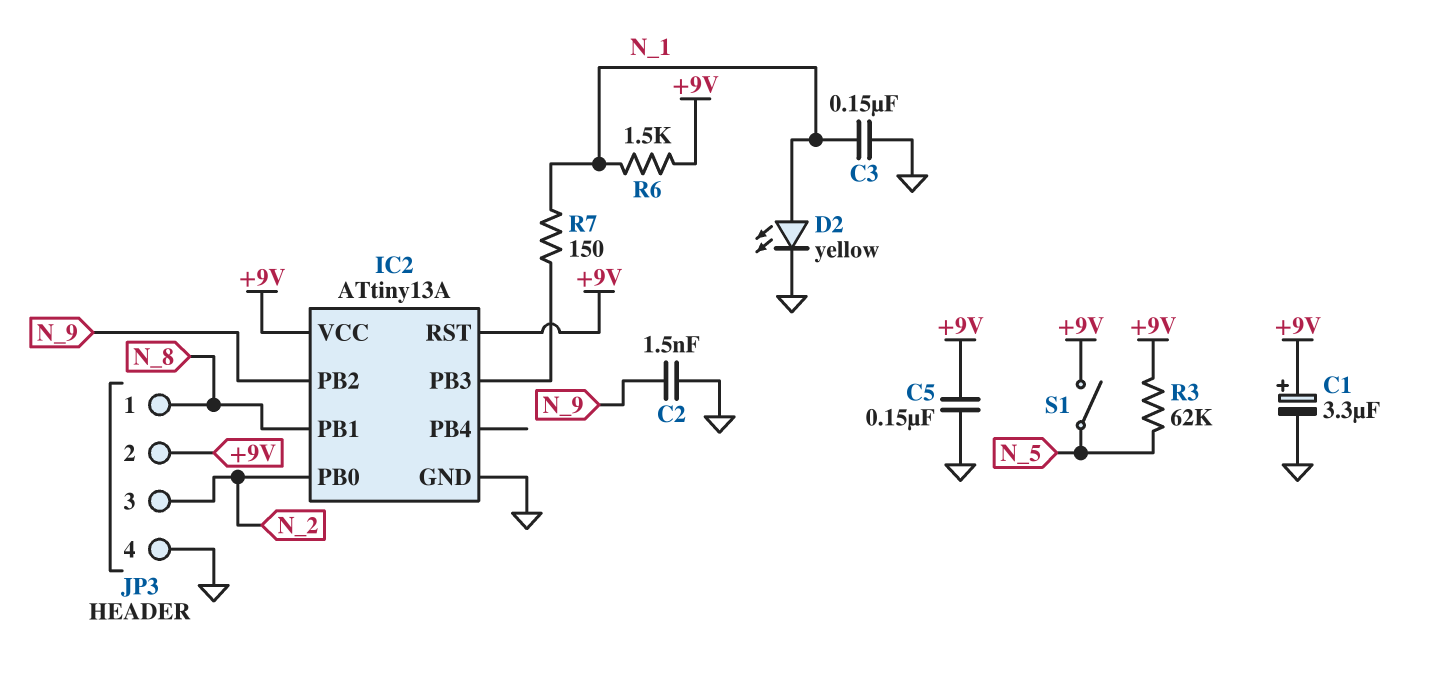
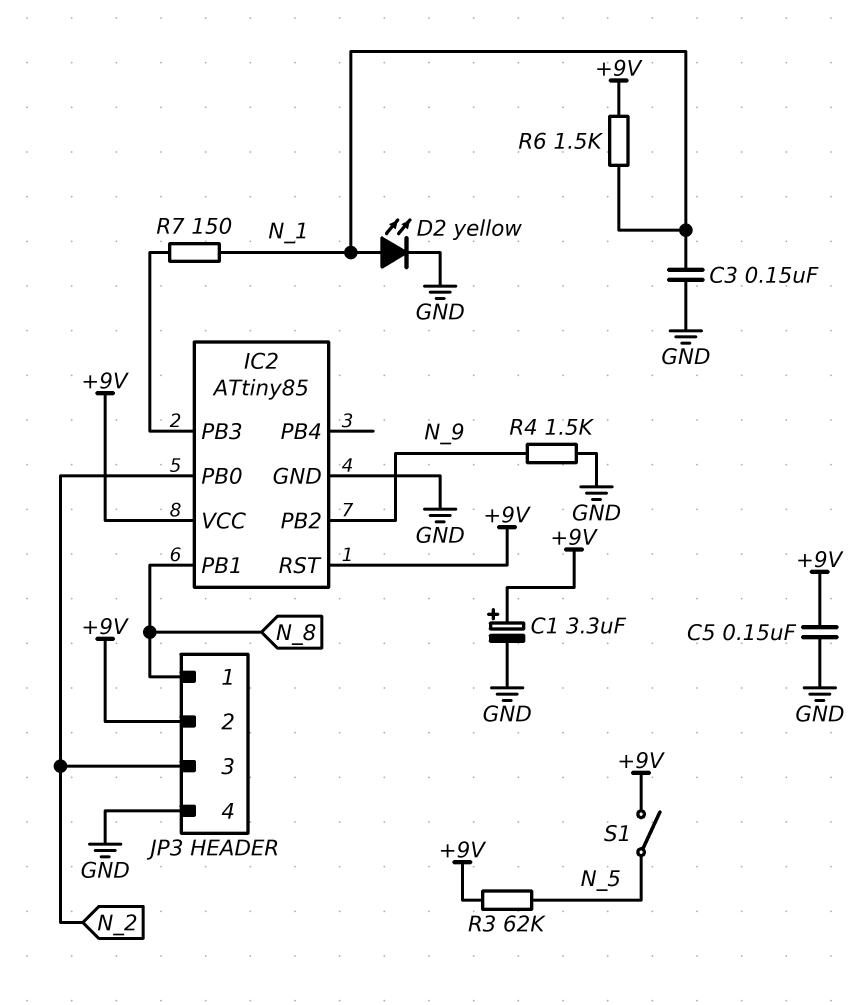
C2: 1.5nF (GND, N_9) -> none
IC2: ATtiny13A -> ATtiny85
R4: none -> 1.5k (GND, N_9)

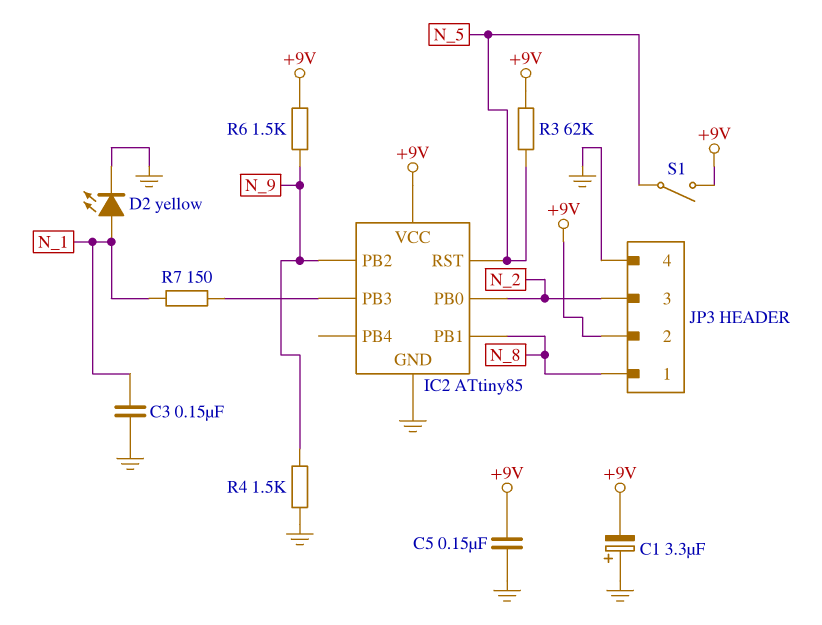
C1: 3.3uF (plus +9V, minus GND) -> 3.3uF (plus GND, minus +9V)
IC2 pin RST: +9V -> N_5
R6: 1.5k (+9V, N_1) -> 1.5k (+9V, N_9)

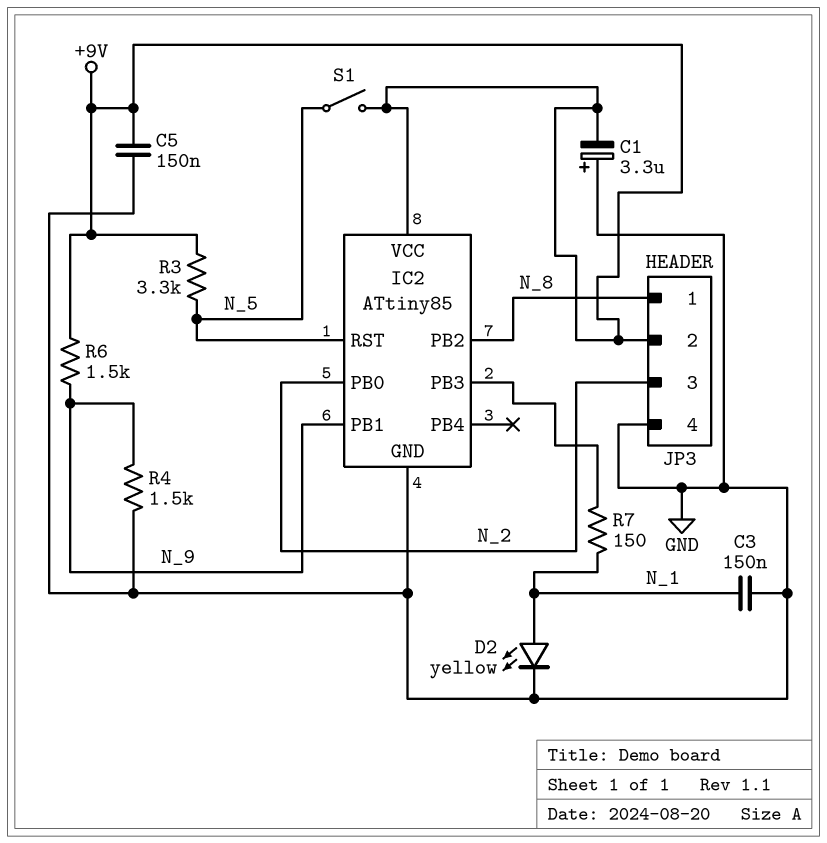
IC2 pin PB1: N_8 -> N_9
IC2 pin PB2: N_9 -> N_8
R3: 62k (+9V, N_5) -> 3.3k (+9V, N_5)

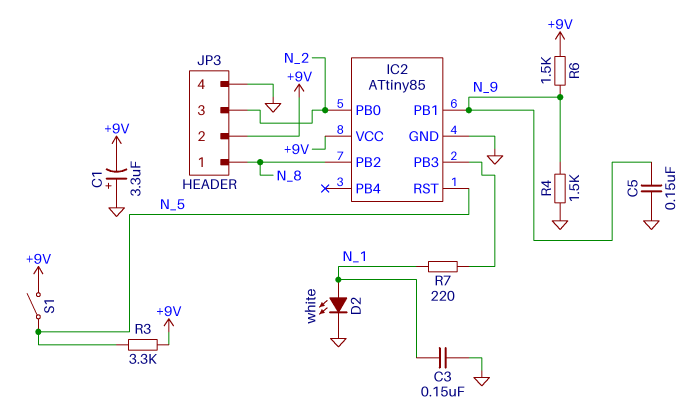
C5: 150nF (+9V, GND) -> 150nF (GND, N_9)
D2: LED yellow (A N_1, K GND) -> LED white (A N_1, K GND)
R7: 150 (IC2/PB3, N_1) -> 220 (IC2/PB3, N_1)

